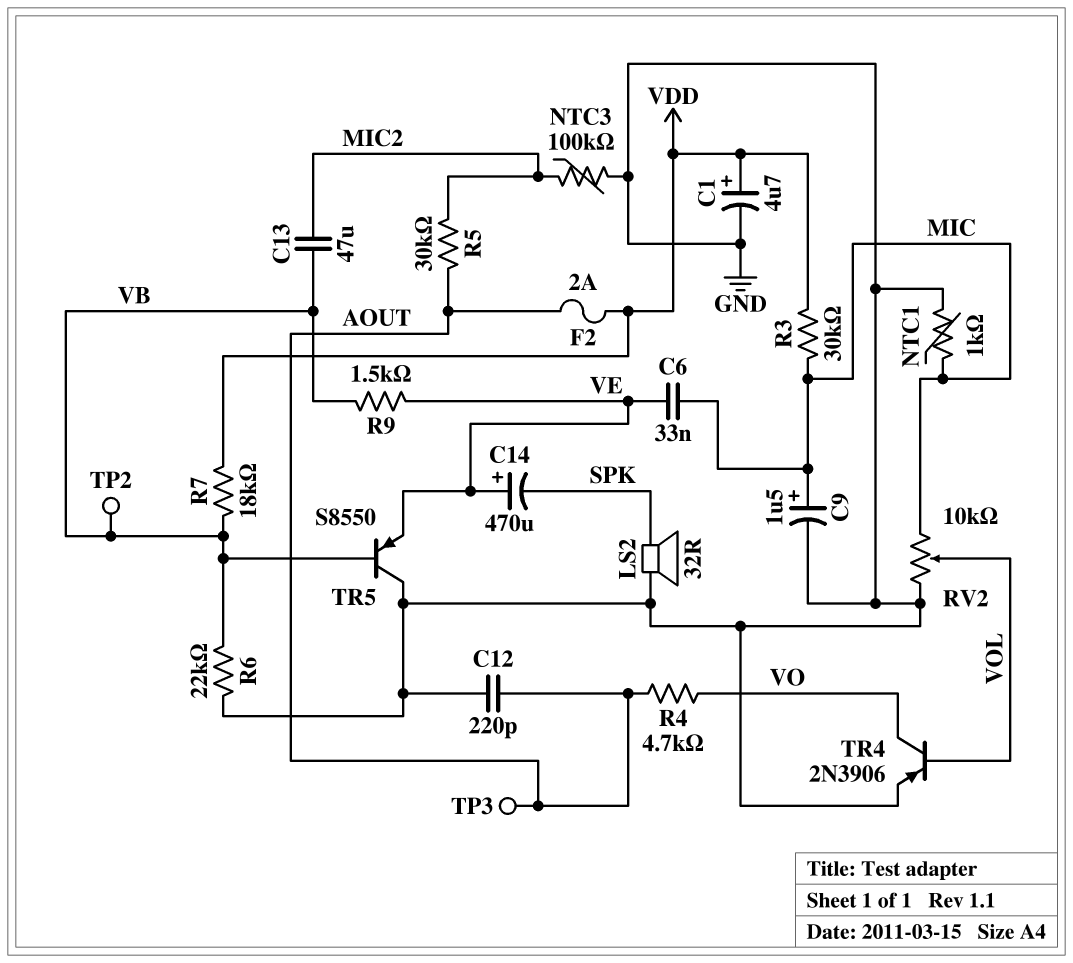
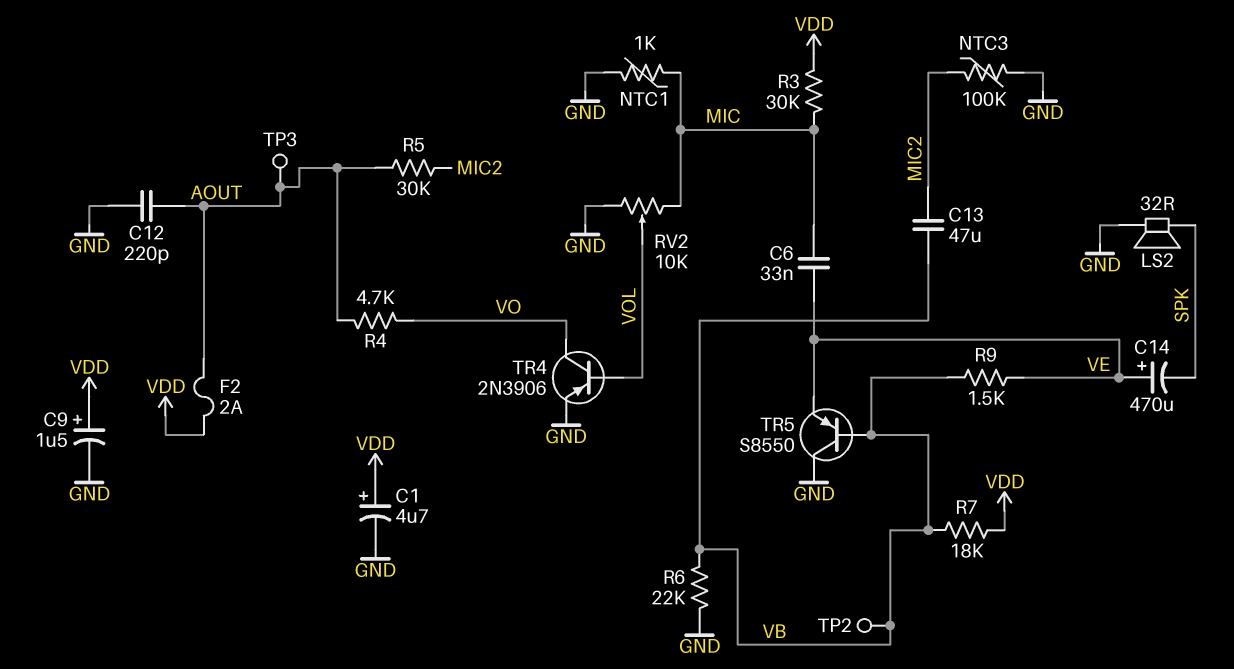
C9: 1.5uF (plus MIC, minus GND) -> 1.5uF (plus VDD, minus GND)

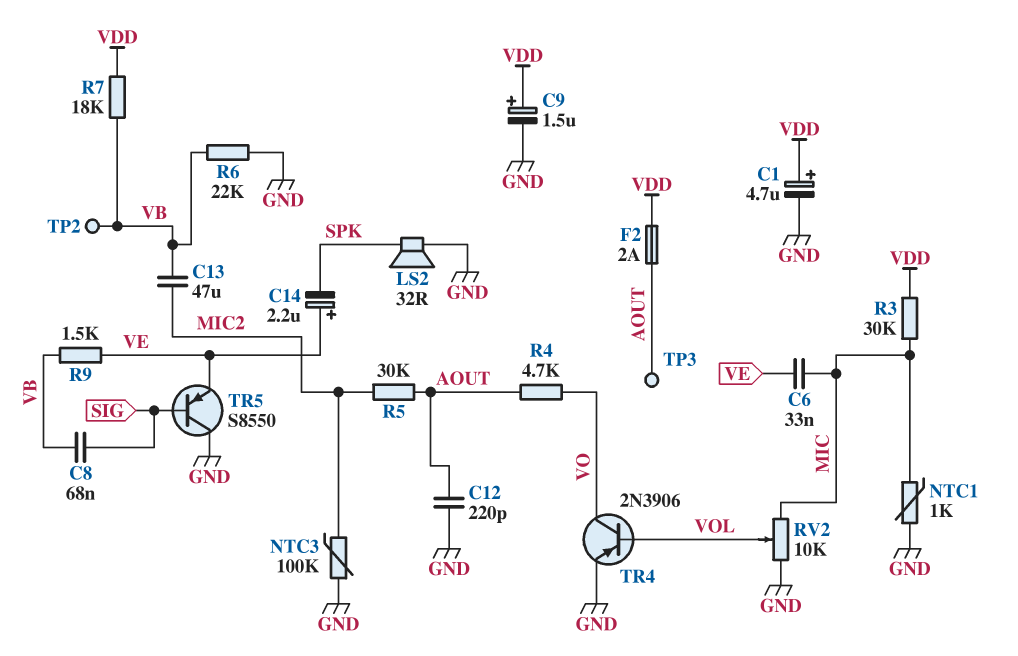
C8: none -> 68nF (SIG, VB)
C14: 470uF (plus VE, minus SPK) -> 2.2uF (plus VE, minus SPK)
TR5: PNP S8550 (B VB, C GND, E VE) -> PNP S8550 (B SIG, C GND, E VE)

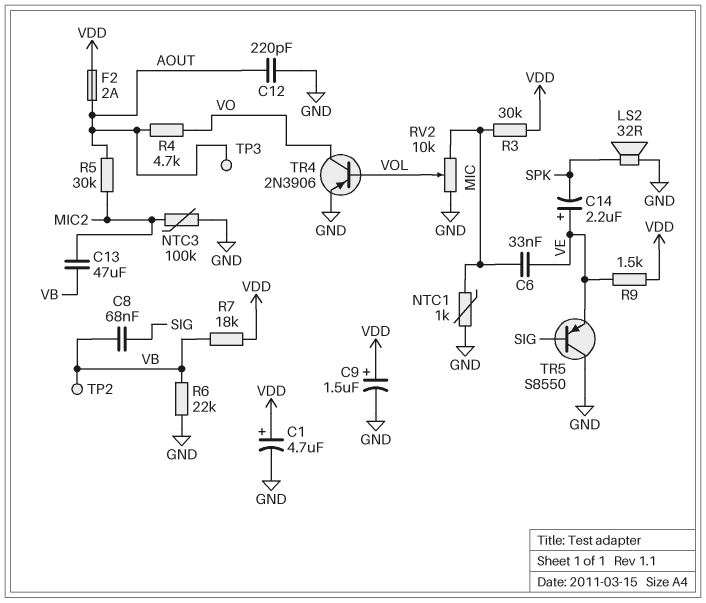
R9: 1.5k (VB, VE) -> 1.5k (VDD, VE)

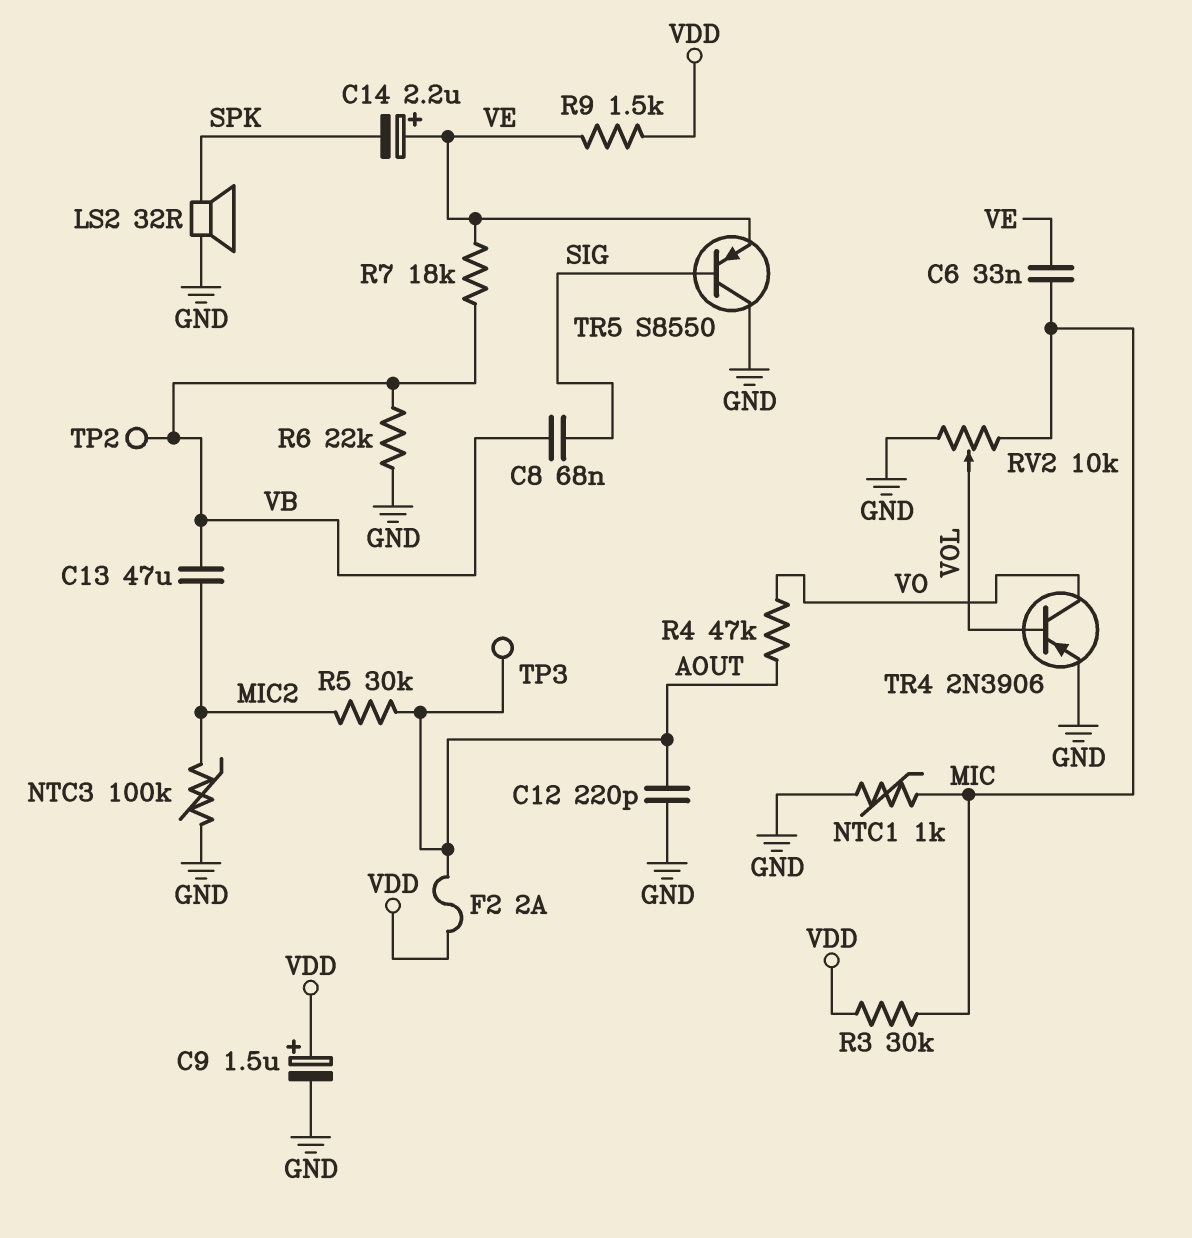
C1: 4.7uF (plus VDD, minus GND) -> none
R4: 4.7k (AOUT, VO) -> 47k (AOUT, VO)
R7: 18k (VB, VDD) -> 18k (VB, VE)

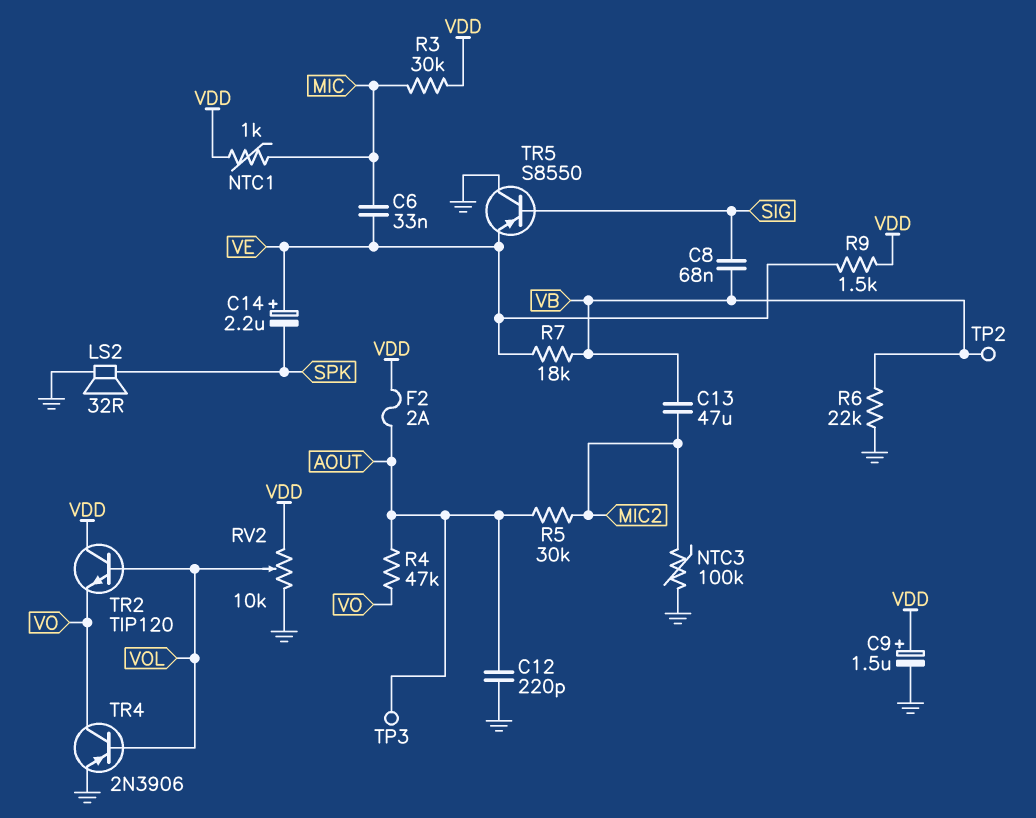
NTC1: 1k (GND, MIC) -> 1k (MIC, VDD)
RV2: 10k (GND, MIC, wiper VOL) -> 10k (GND, VDD, wiper VOL)
TR2: none -> NPN TIP120 (B VOL, C VDD, E VO)

